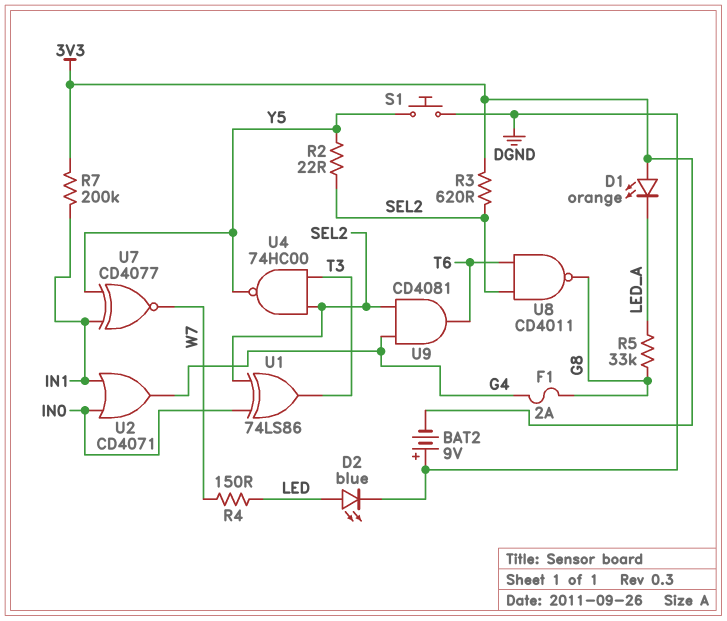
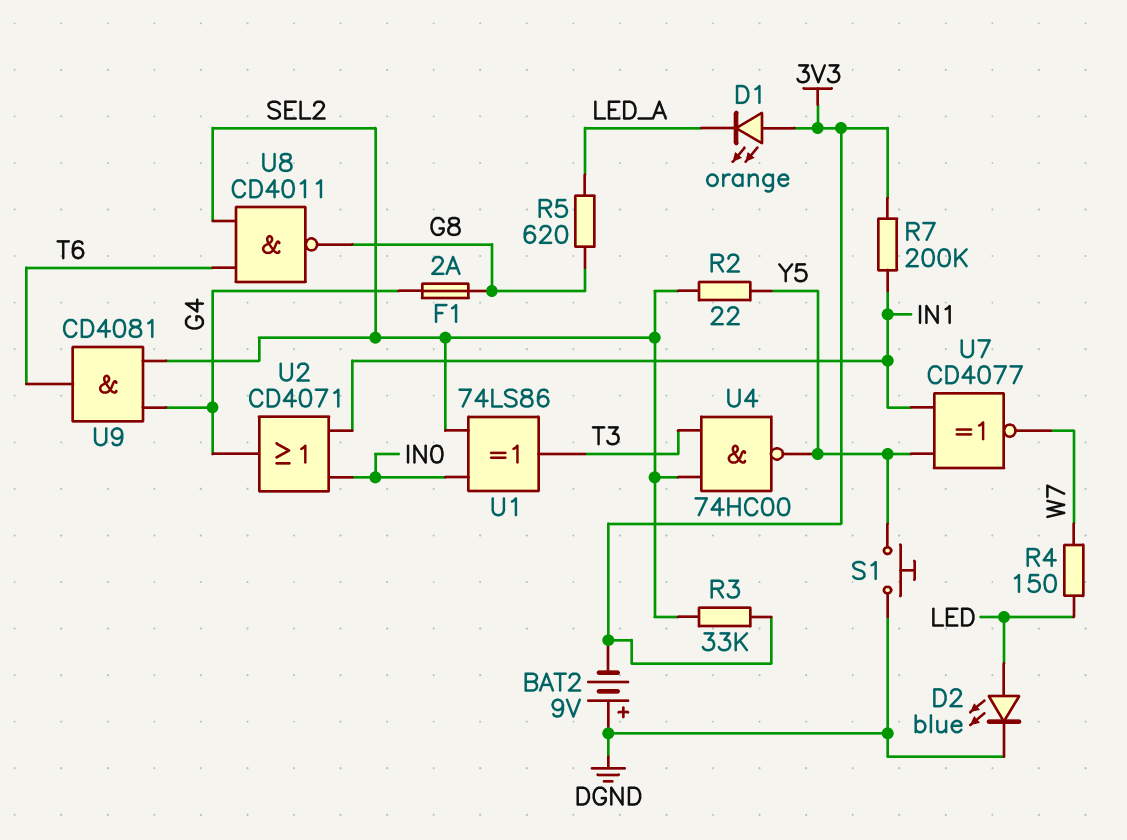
R3: 620 (3V3, SEL2) -> 33k (3V3, SEL2)
R5: 33k (G8, LED_A) -> 620 (G8, LED_A)

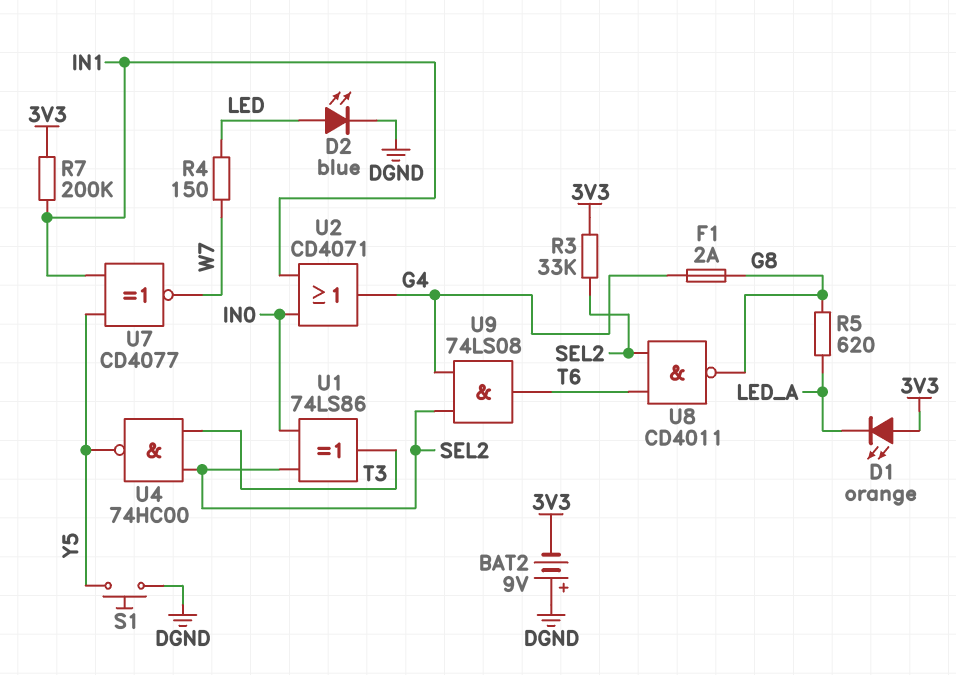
R2: 22 (SEL2, Y5) -> none
U9: AND CD4081 (in G4, in SEL2, out T6) -> AND 74LS08 (in G4, in SEL2, out T6)

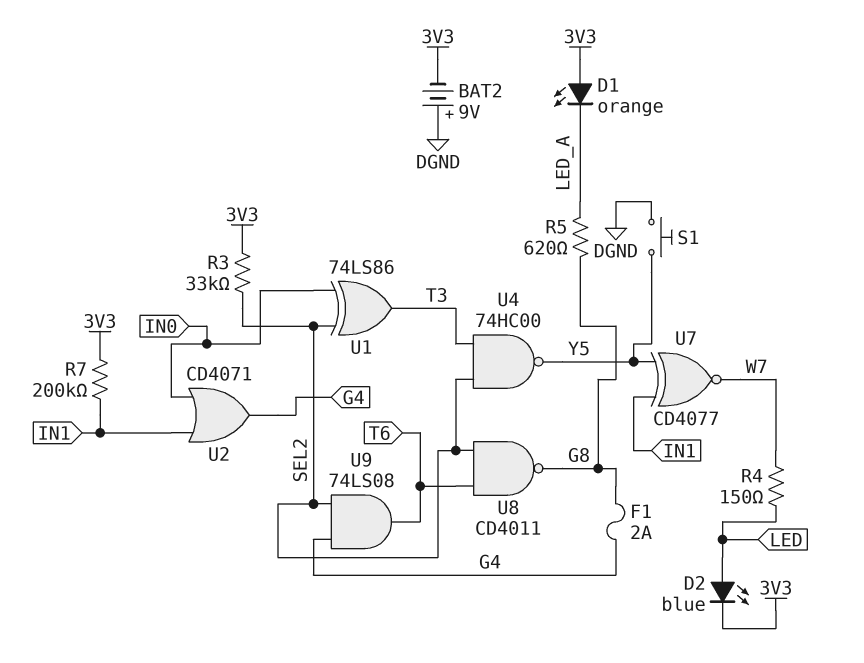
D2: LED blue (A LED, K DGND) -> LED blue (A LED, K 3V3)

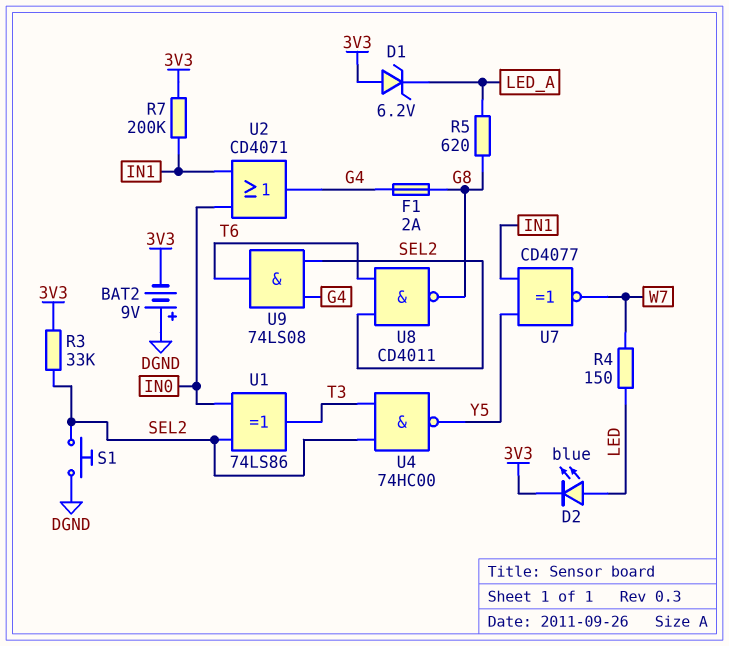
D1: LED orange (A 3V3, K LED_A) -> zener 6.2V (A 3V3, K LED_A)
S1: button (DGND, Y5) -> button (DGND, SEL2)

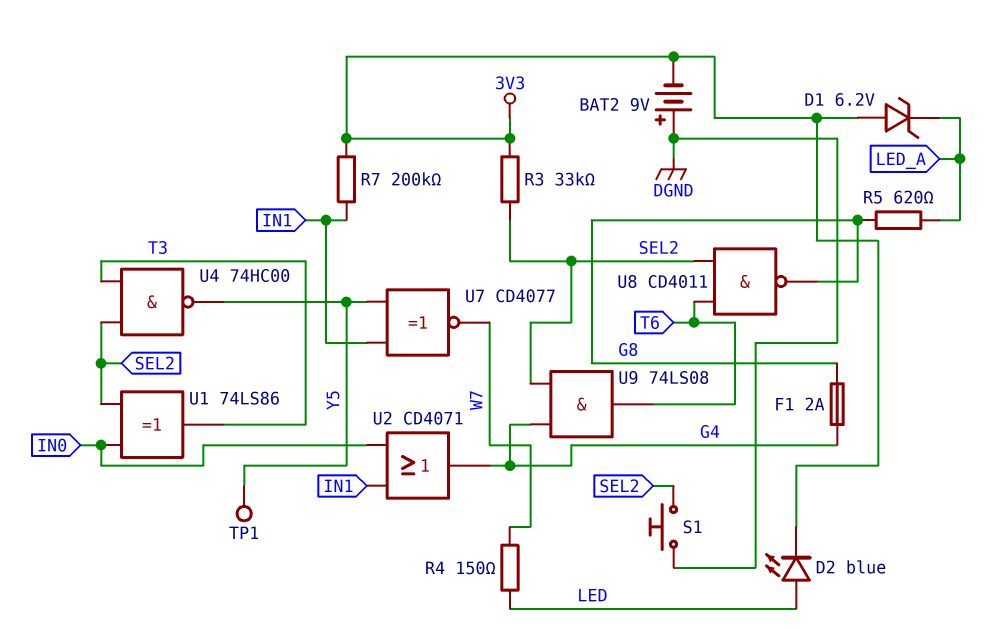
TP1: none -> test point (Y5)

